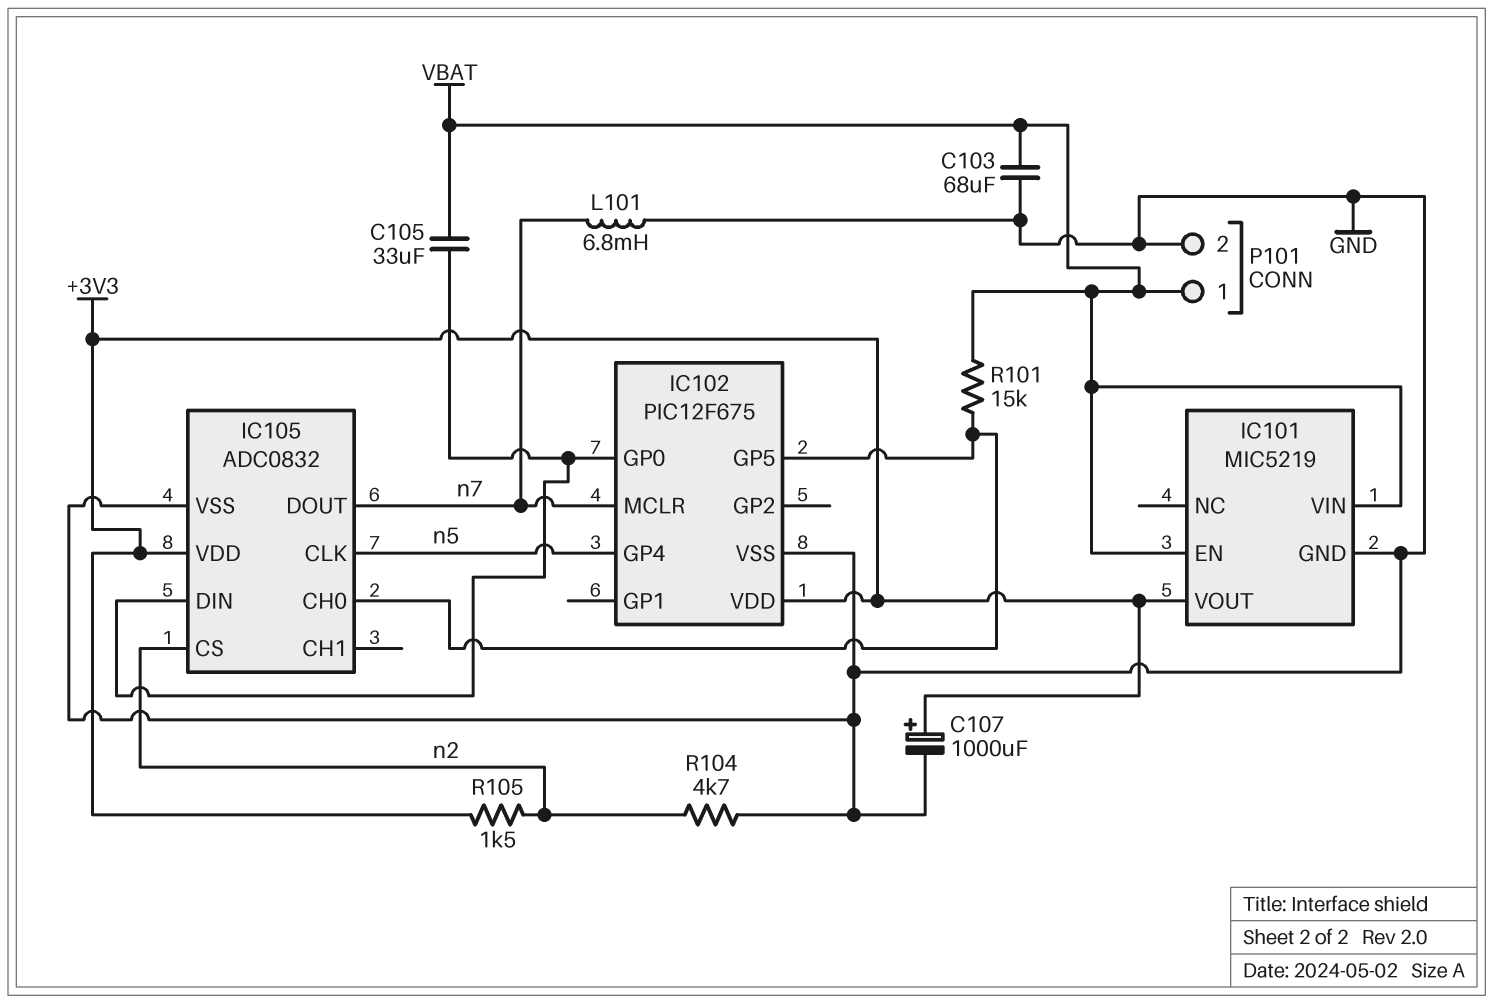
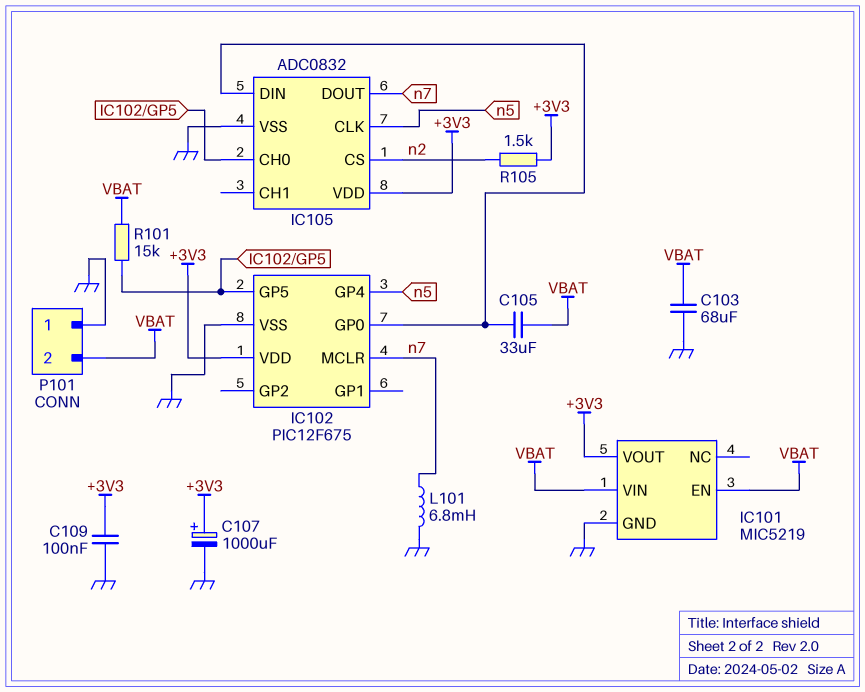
C109: none -> 100nF (+3V3, GND)
P101 pin 1: VBAT -> GND
P101 pin 2: GND -> VBAT
R104: 4.7k (GND, n2) -> none

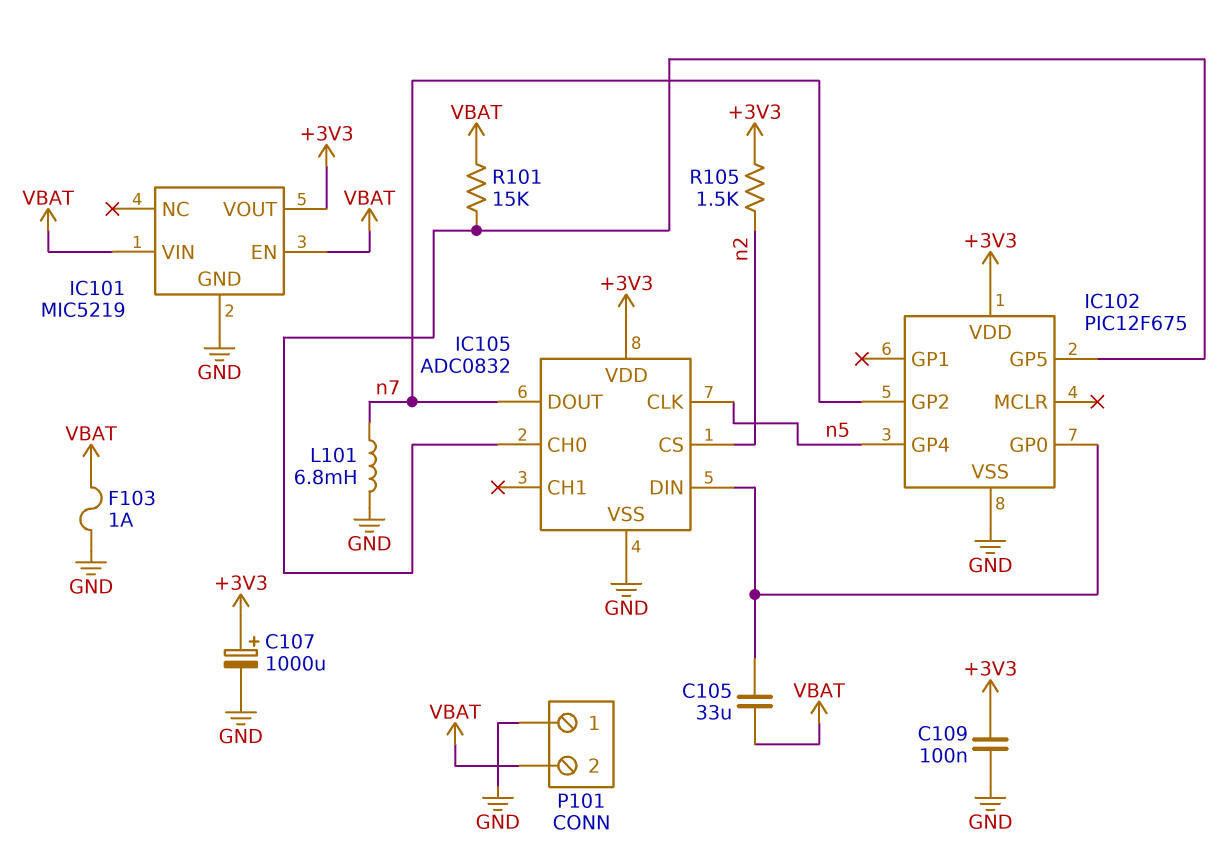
C103: 68uF (GND, VBAT) -> none
F103: none -> 1A (GND, VBAT)
IC102 pin GP2: none -> n7
IC102 pin MCLR: n7 -> none

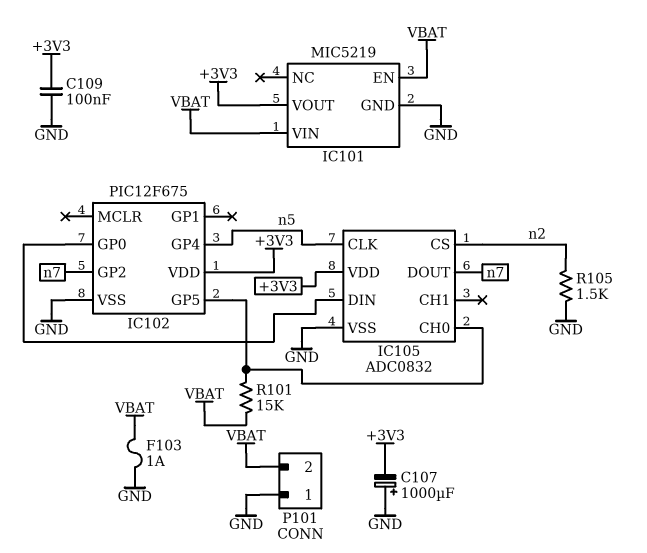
C105: 33uF (IC102/GP0, VBAT) -> none
C107: 1000uF (plus +3V3, minus GND) -> 1000uF (plus GND, minus +3V3)
L101: 6.8mH (GND, n7) -> none
R105: 1.5k (+3V3, n2) -> 1.5k (GND, n2)

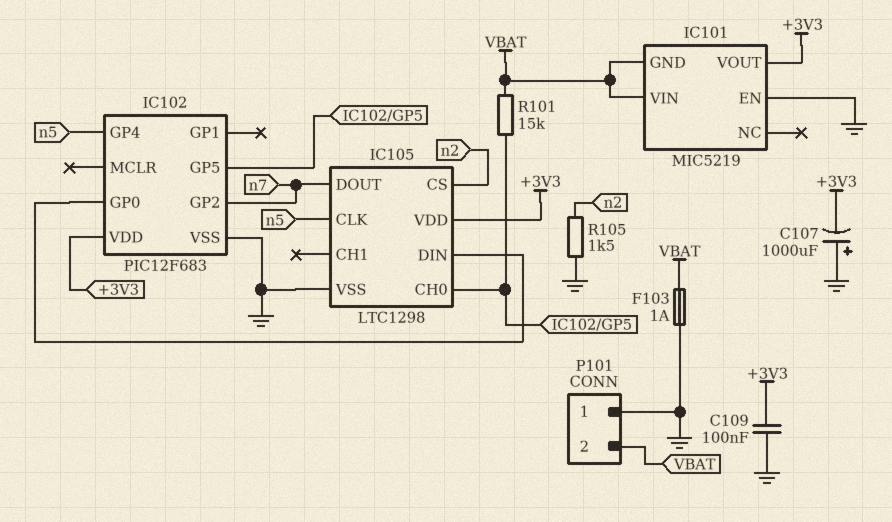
IC101 pin EN: VBAT -> GND
IC101 pin GND: GND -> VBAT
IC102: PIC12F675 -> PIC12F683
IC105: ADC0832 -> LTC1298

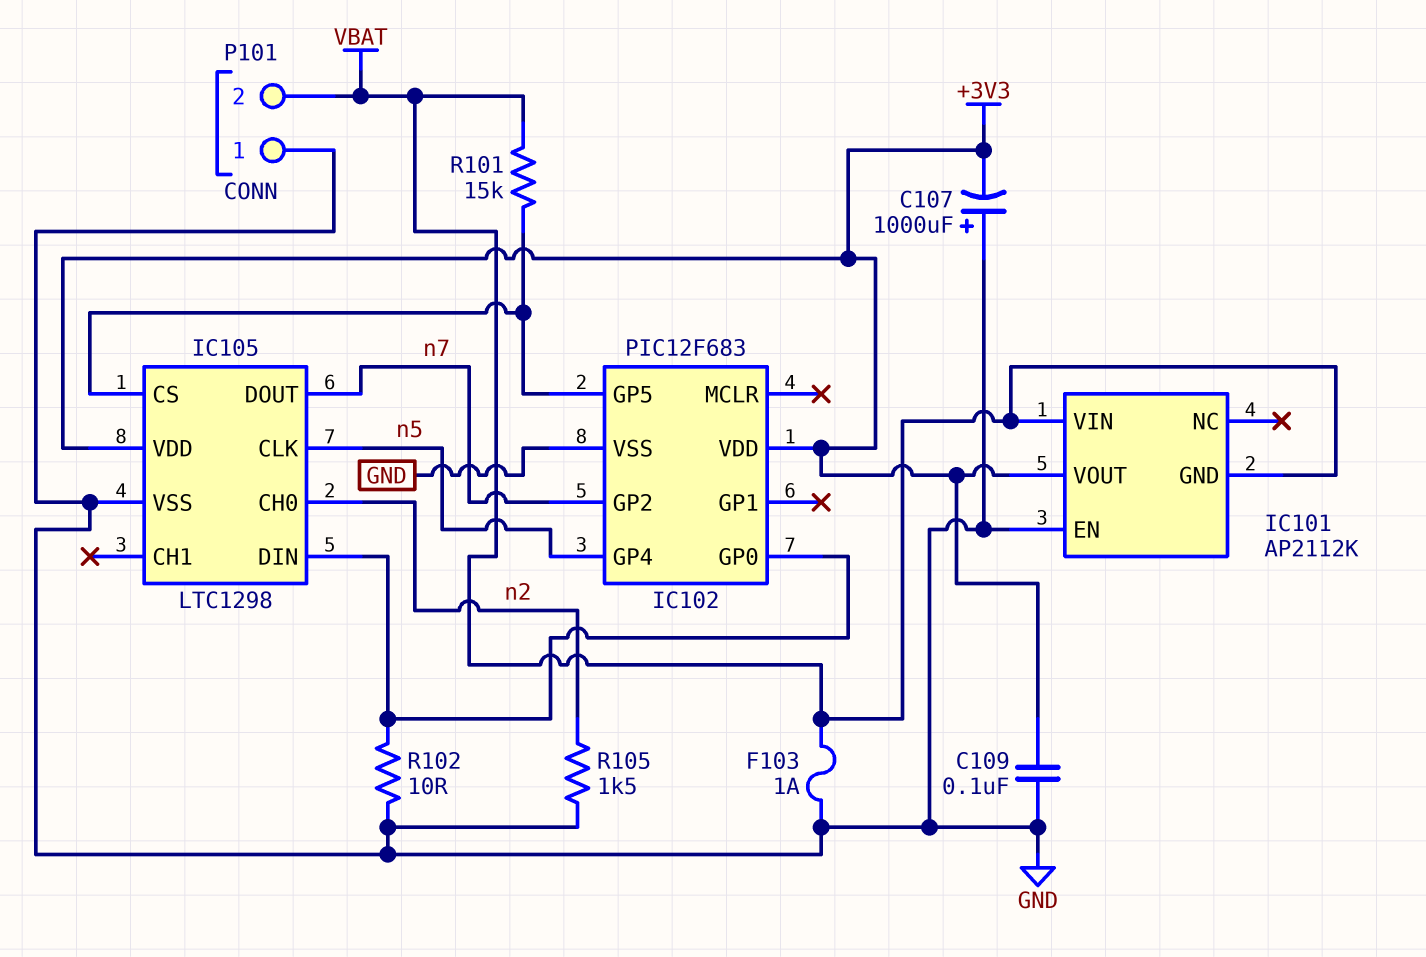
IC101: MIC5219 -> AP2112K
IC105 pin CH0: IC102/GP5 -> n2
IC105 pin CS: n2 -> IC102/GP5
R102: none -> 10 (GND, IC102/GP0)

